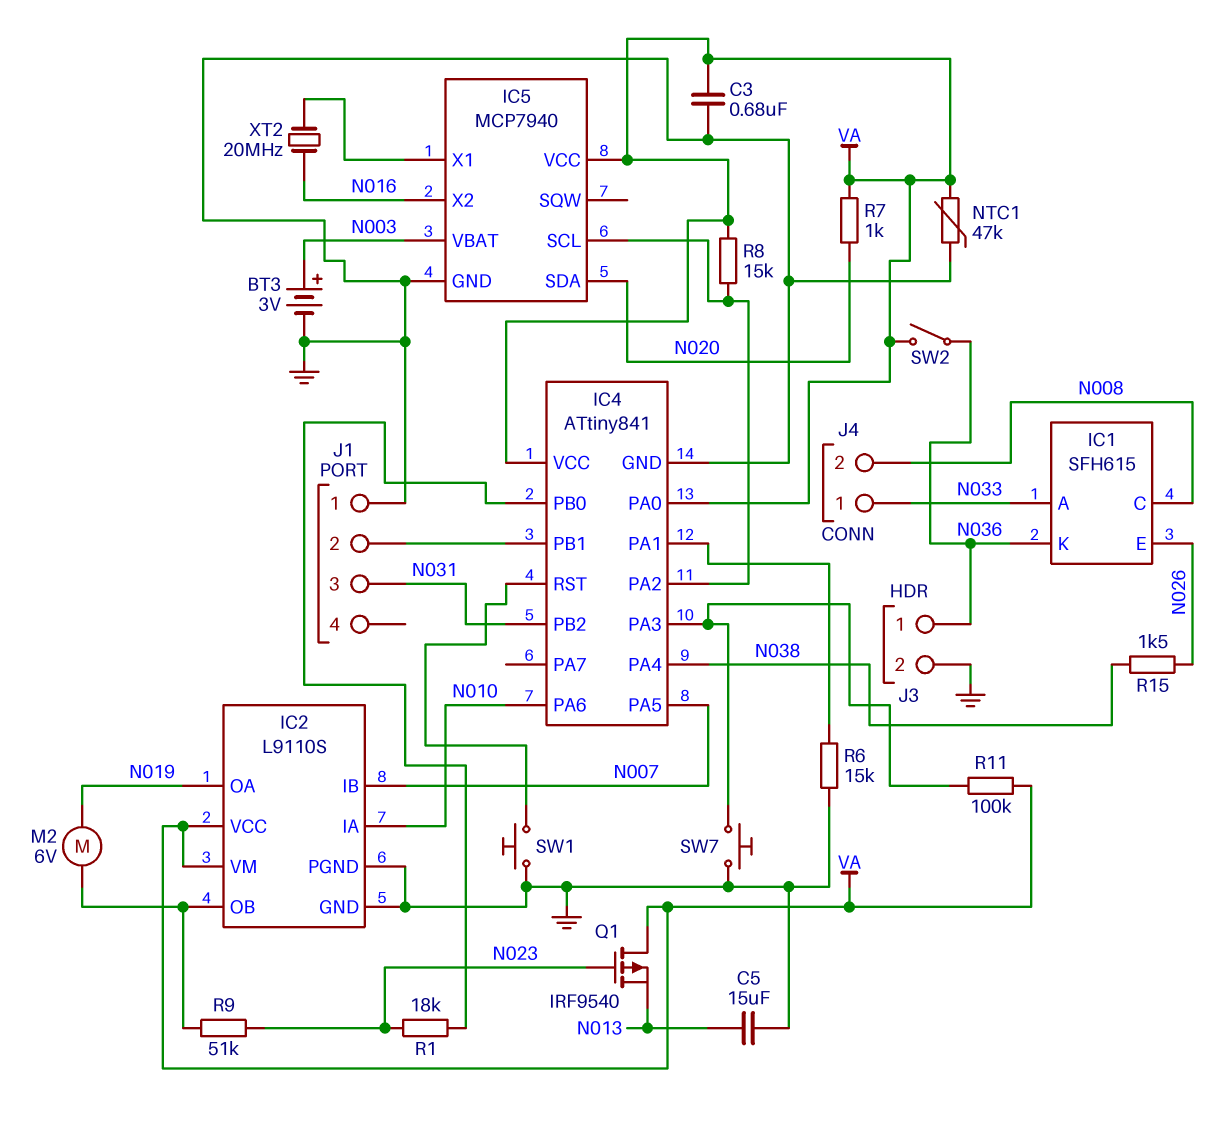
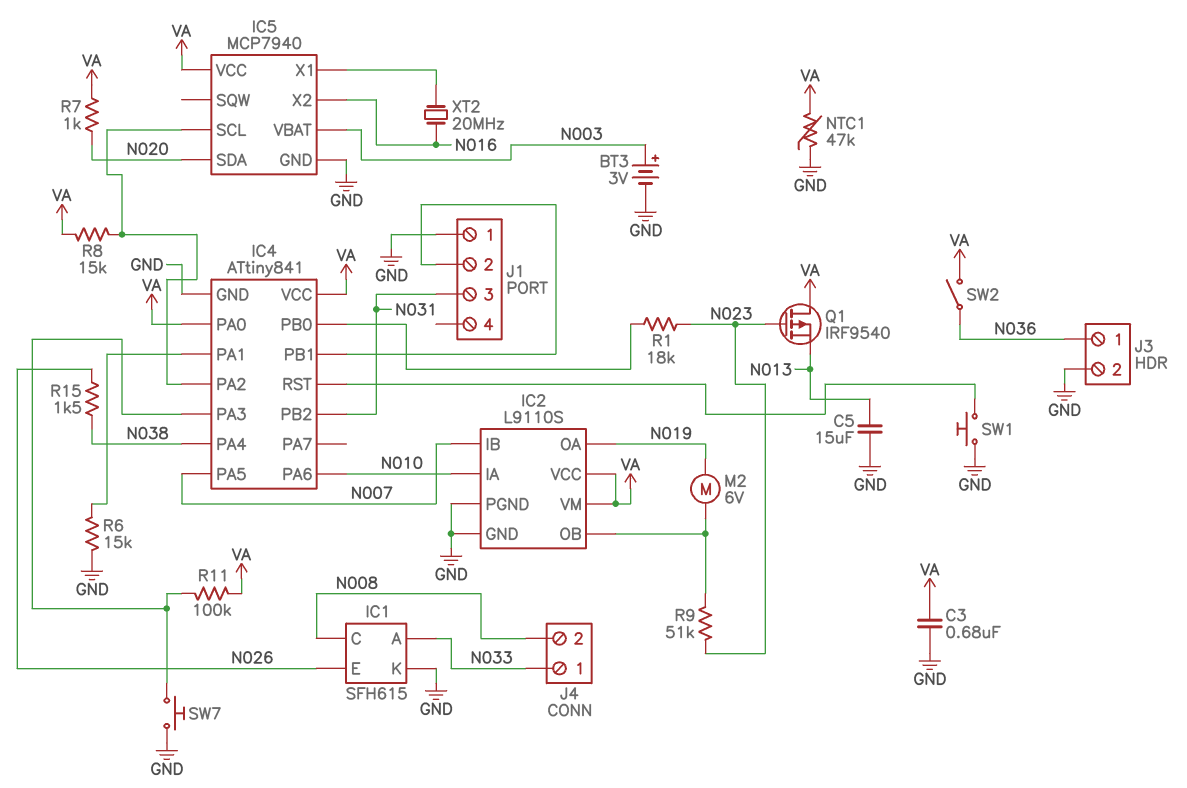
IC1 pin K: N036 -> GND

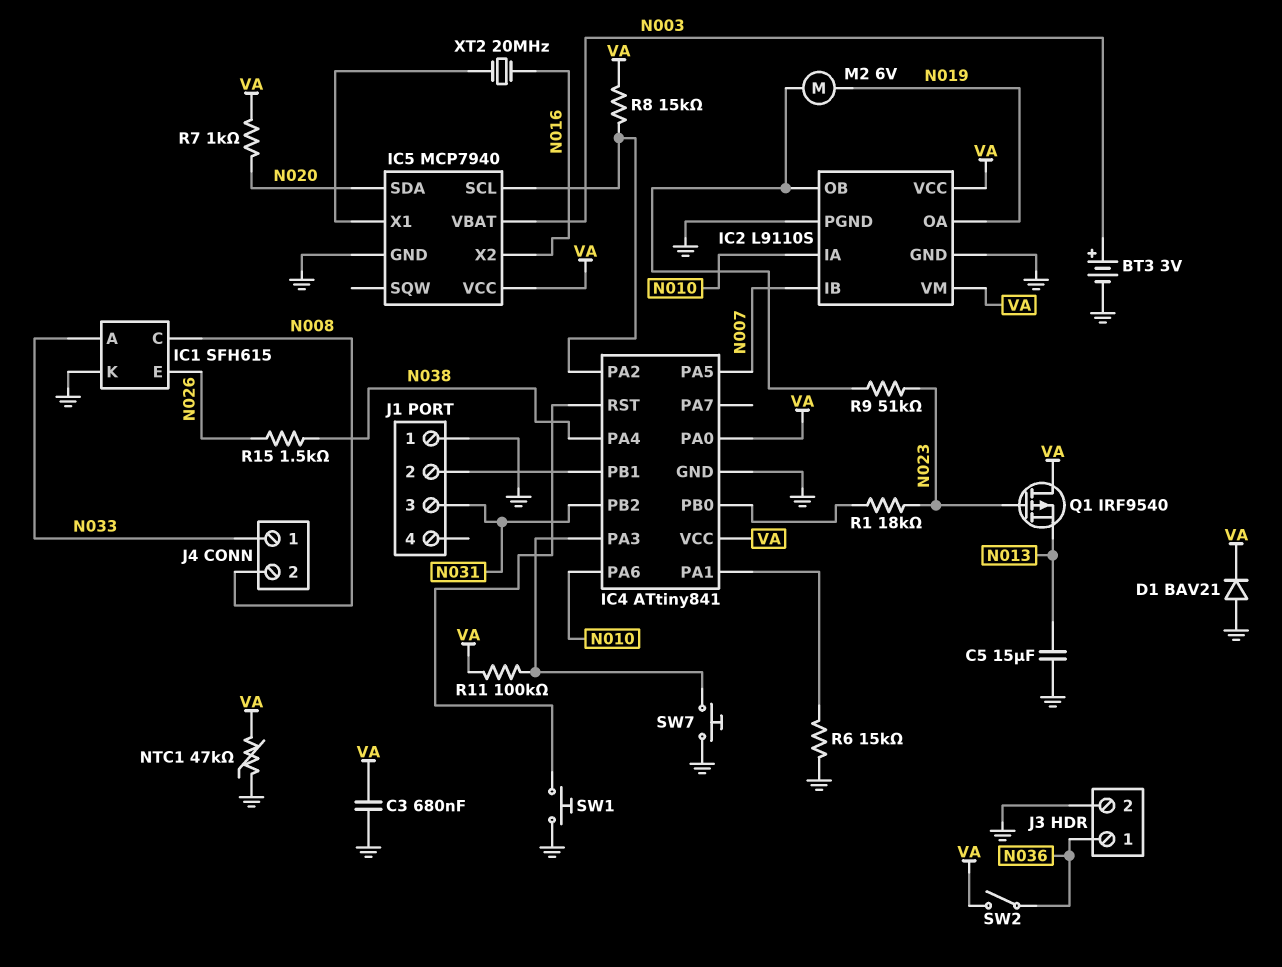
D1: none -> diode BAV21 (A GND, K VA)

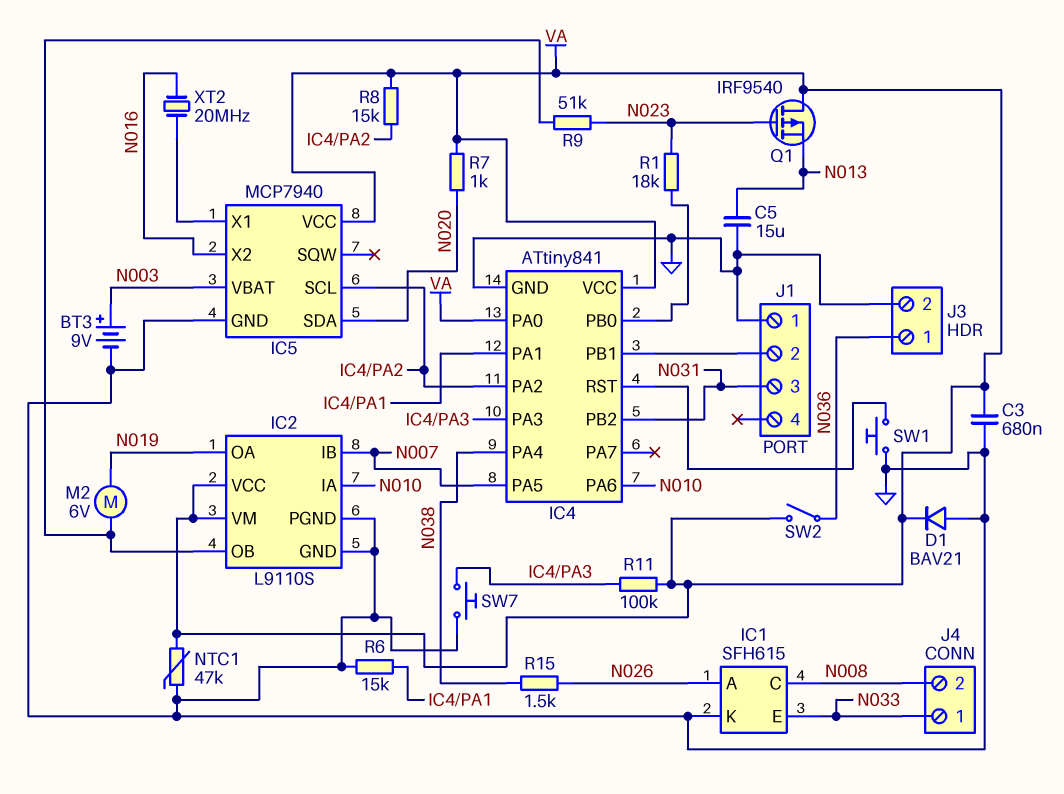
BT3: 3V (plus N003, minus GND) -> 9V (plus N003, minus GND)
IC1 pin A: N033 -> N026
IC1 pin E: N026 -> N033

